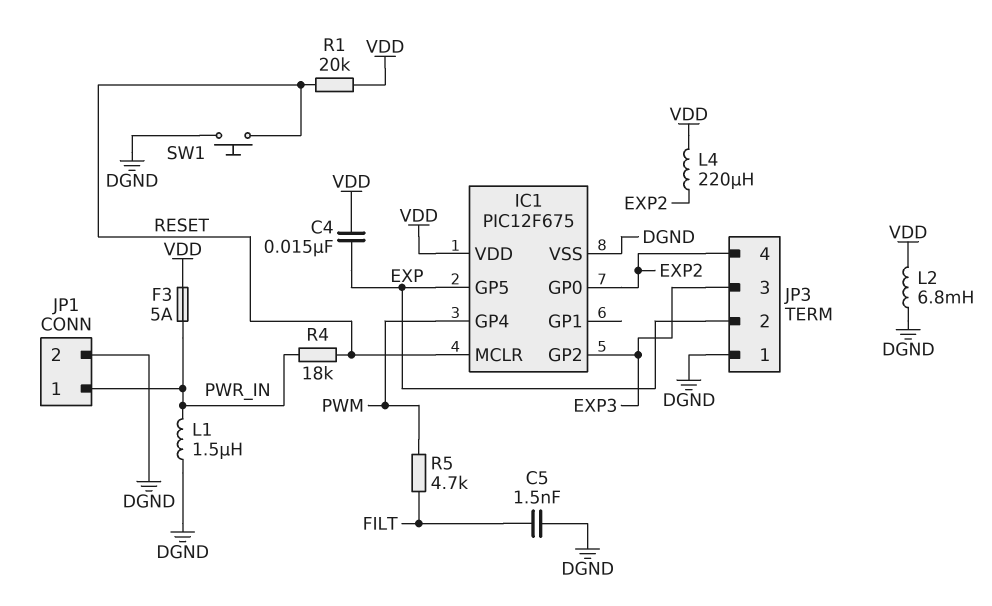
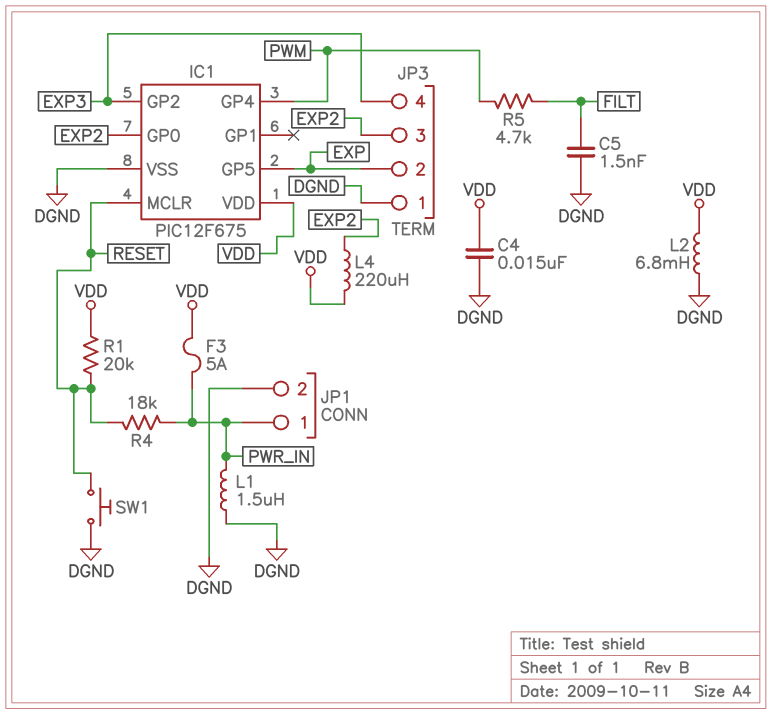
C4: 15nF (EXP, VDD) -> 15nF (DGND, VDD)
JP3 pin 3: EXP3 -> EXP2
JP3 pin 4: EXP2 -> EXP3

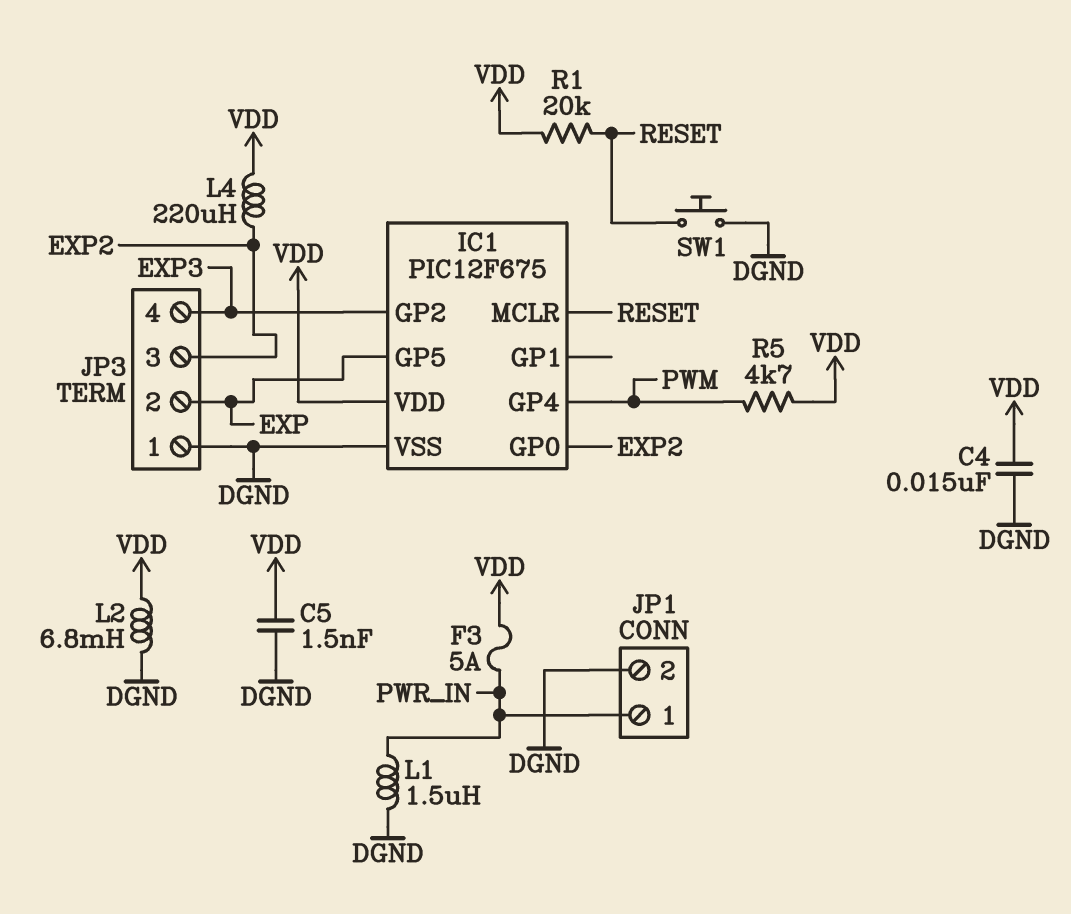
C5: 1.5nF (DGND, FILT) -> 1.5nF (DGND, VDD)
R4: 18k (PWR_IN, RESET) -> none
R5: 4.7k (FILT, PWM) -> 4.7k (PWM, VDD)

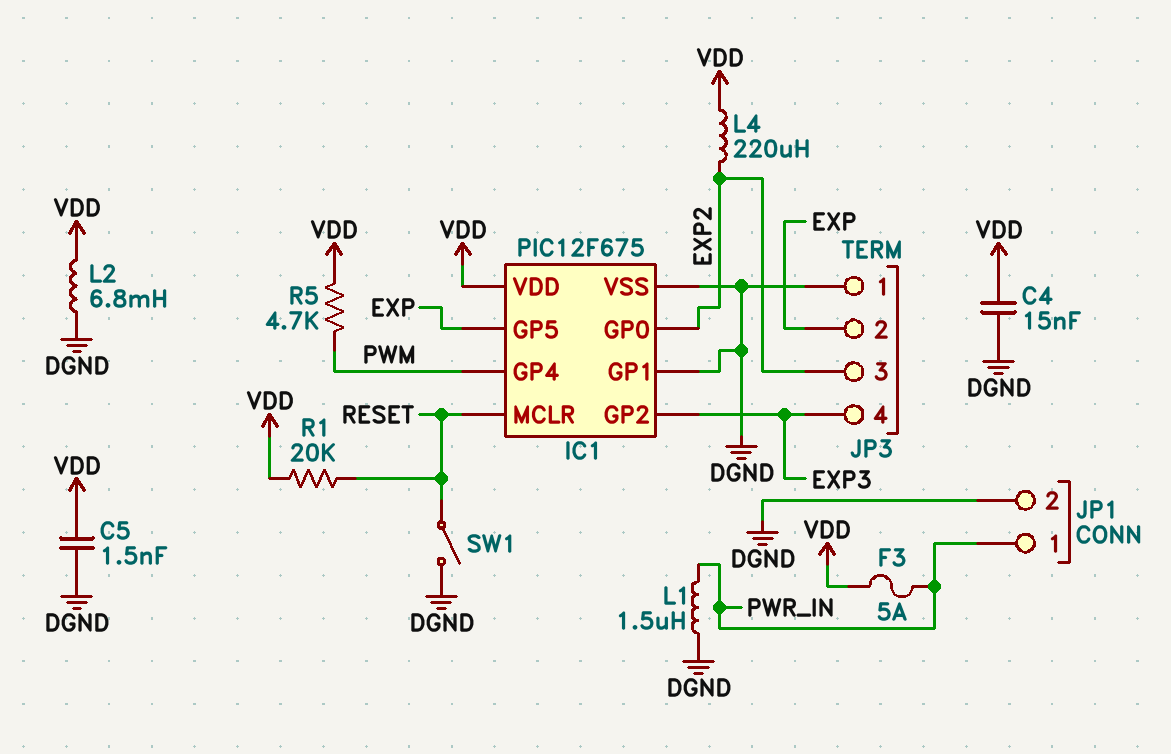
IC1 pin GP1: none -> DGND
SW1: button (DGND, RESET) -> switch (DGND, RESET)

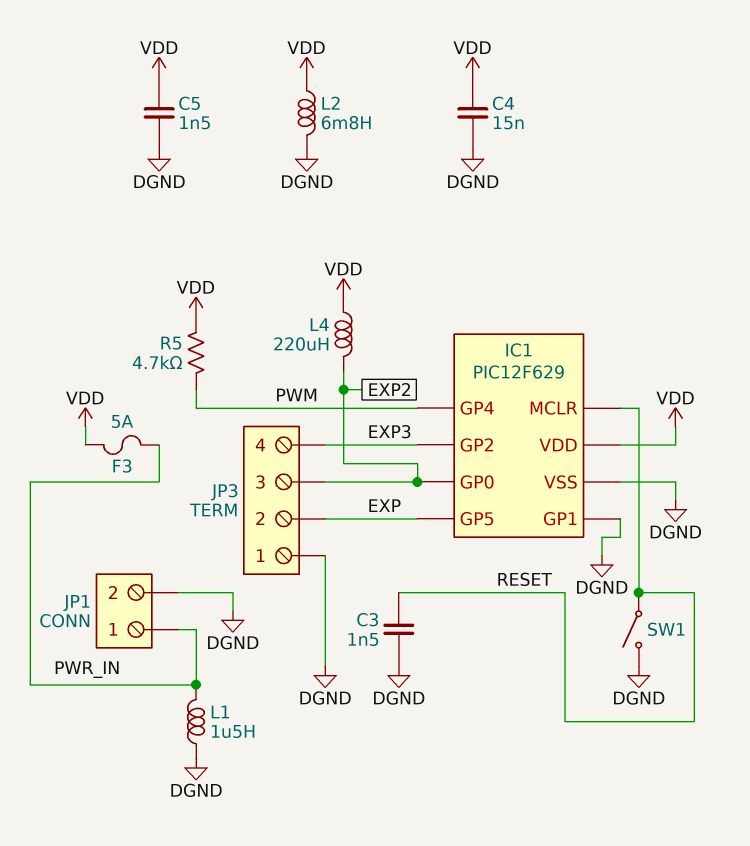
C3: none -> 1.5nF (DGND, RESET)
IC1: PIC12F675 -> PIC12F629
R1: 20k (RESET, VDD) -> none

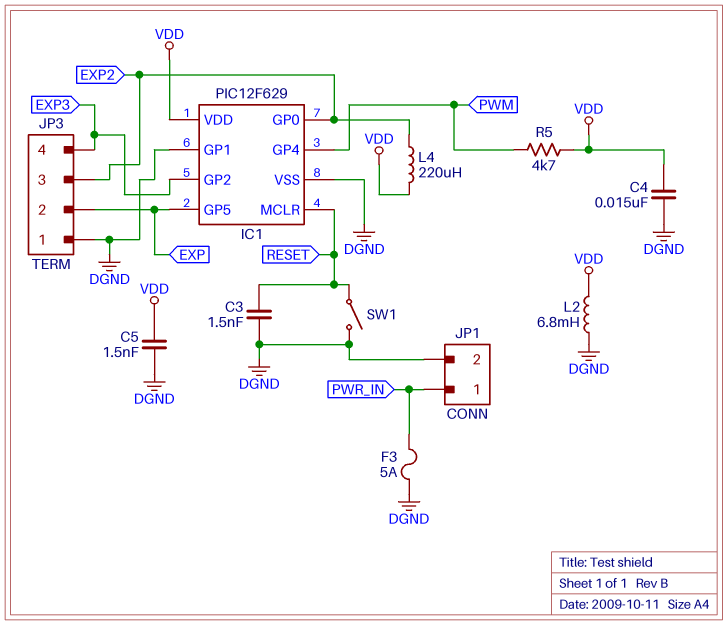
F3: 5A (PWR_IN, VDD) -> 5A (DGND, PWR_IN)
L1: 1.5uH (DGND, PWR_IN) -> none

